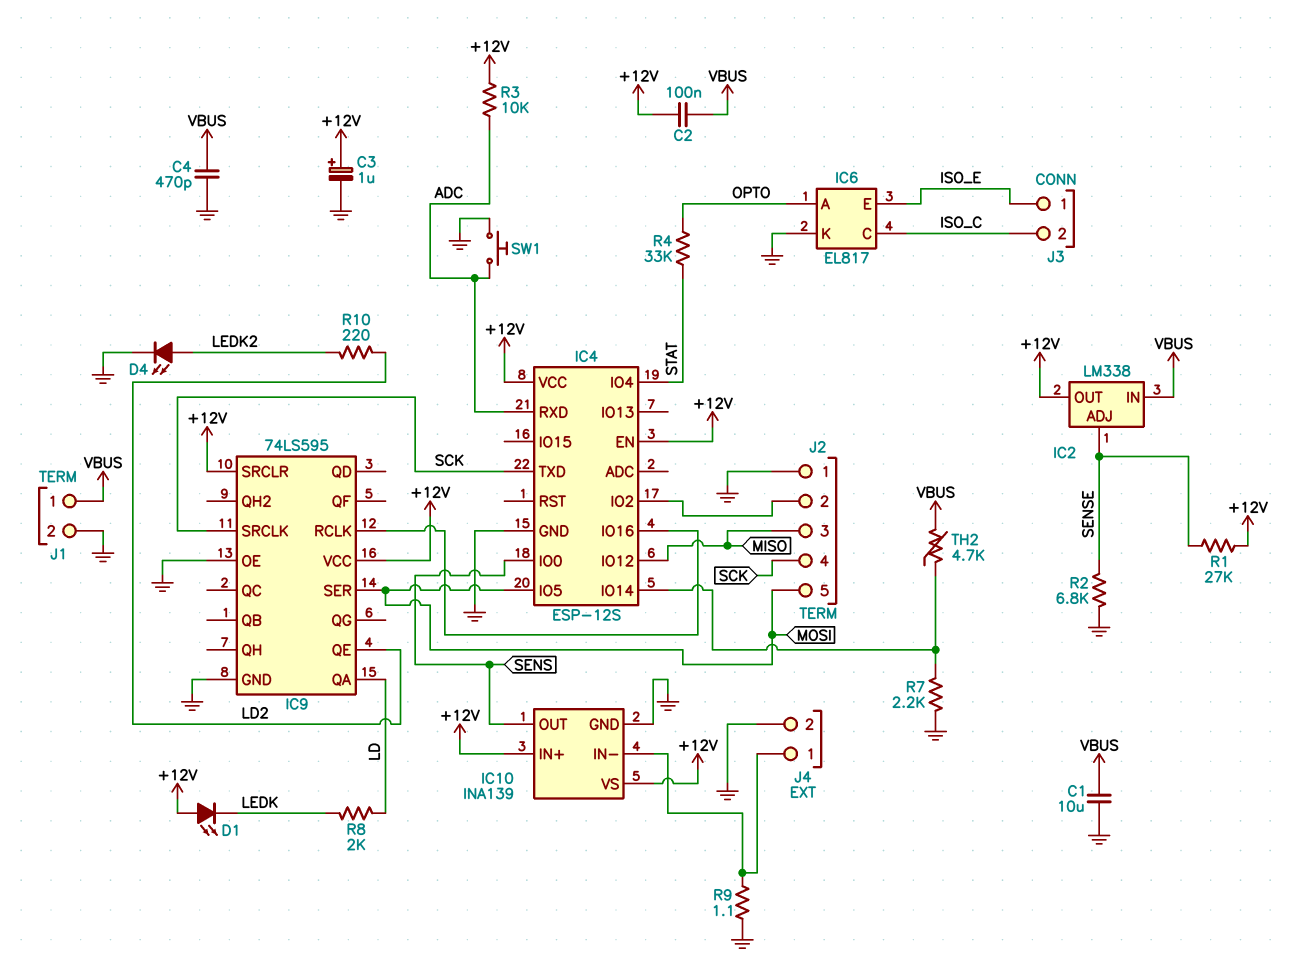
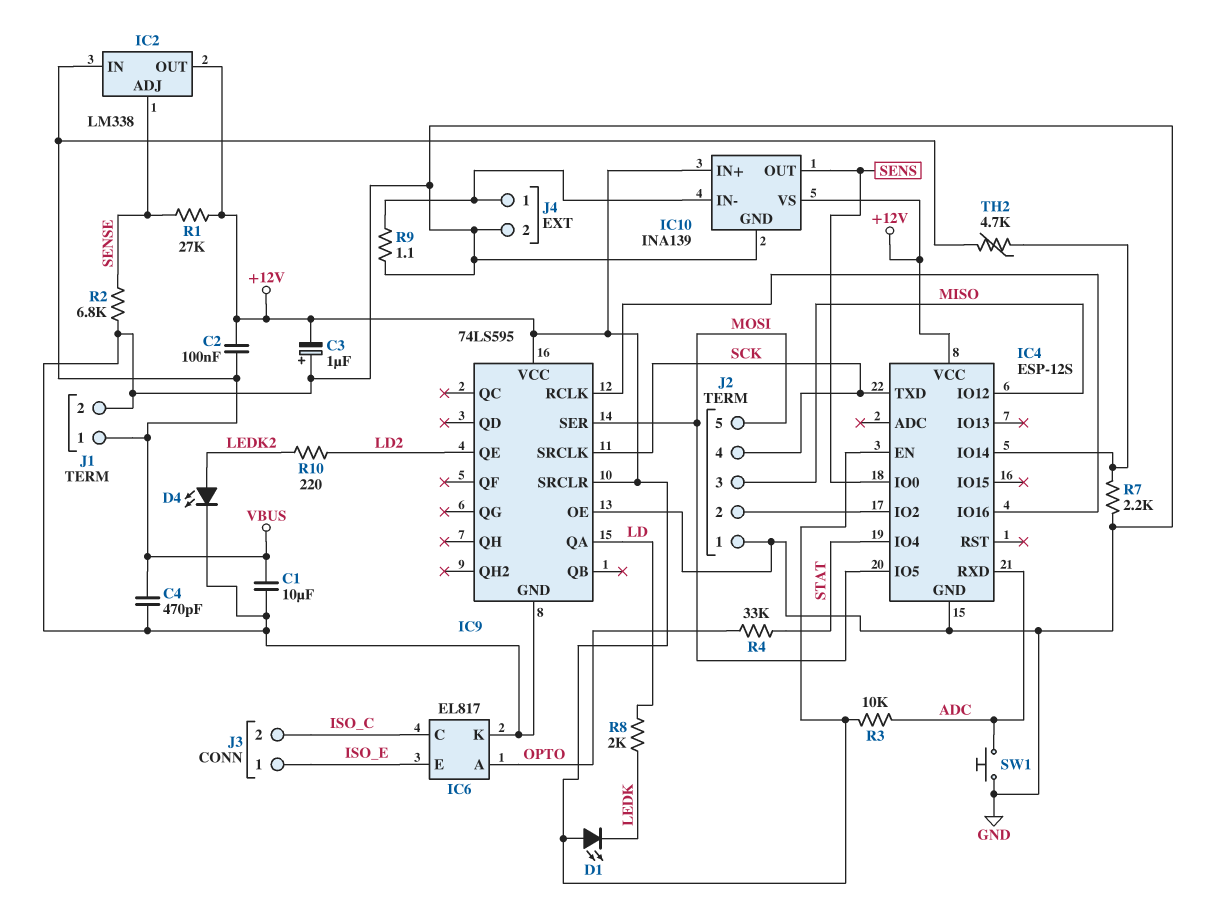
C3: 1uF (plus +12V, minus GND) -> 1uF (plus GND, minus +12V)

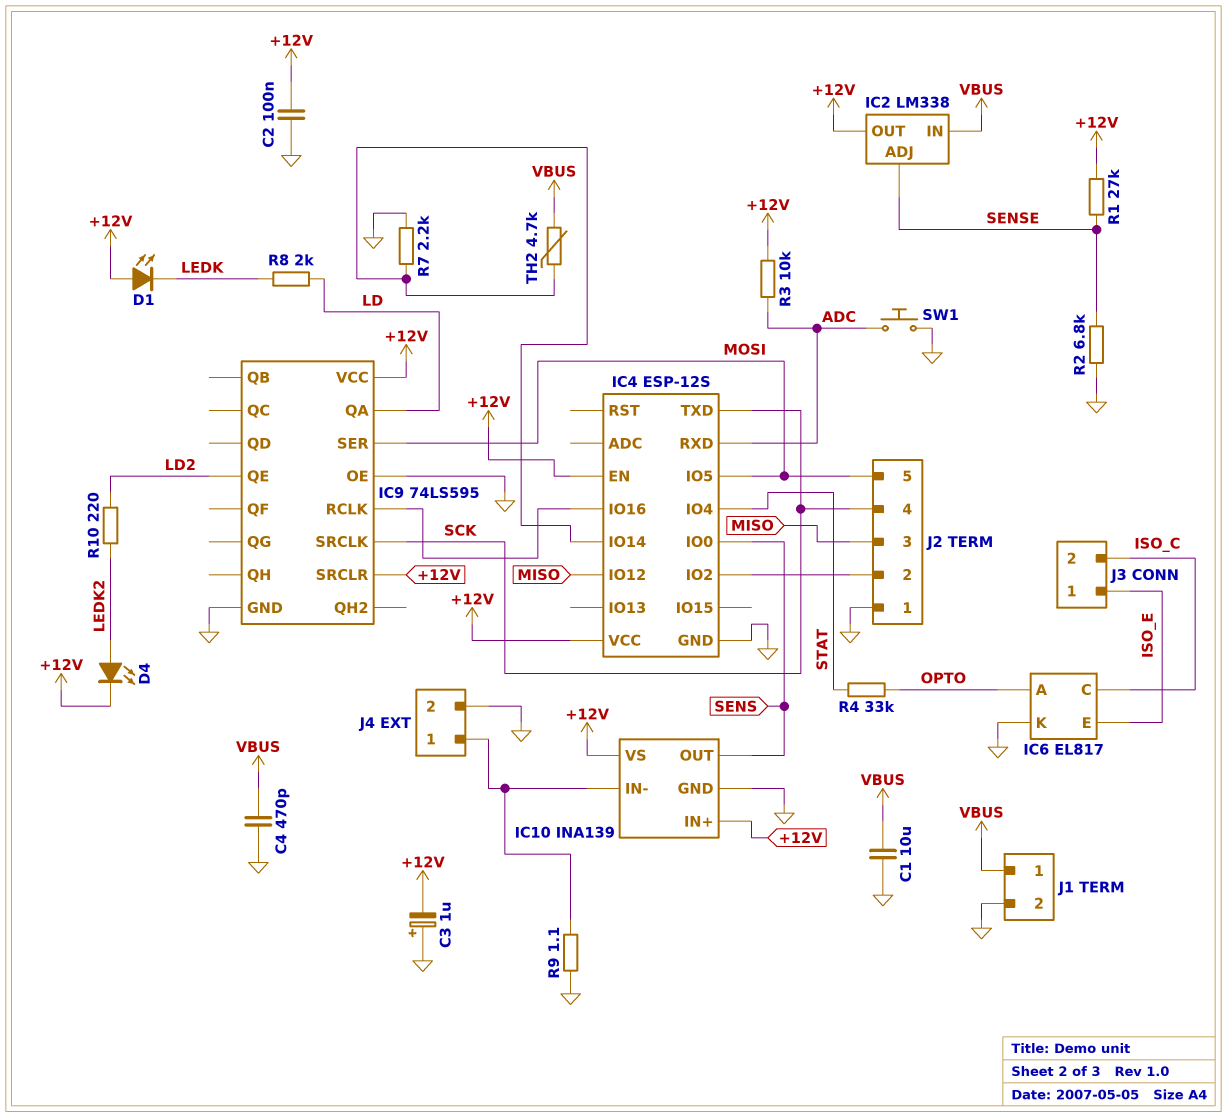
C2: 100nF (+12V, VBUS) -> 100nF (+12V, GND)
D4: LED (A LEDK2, K GND) -> LED (A LEDK2, K +12V)

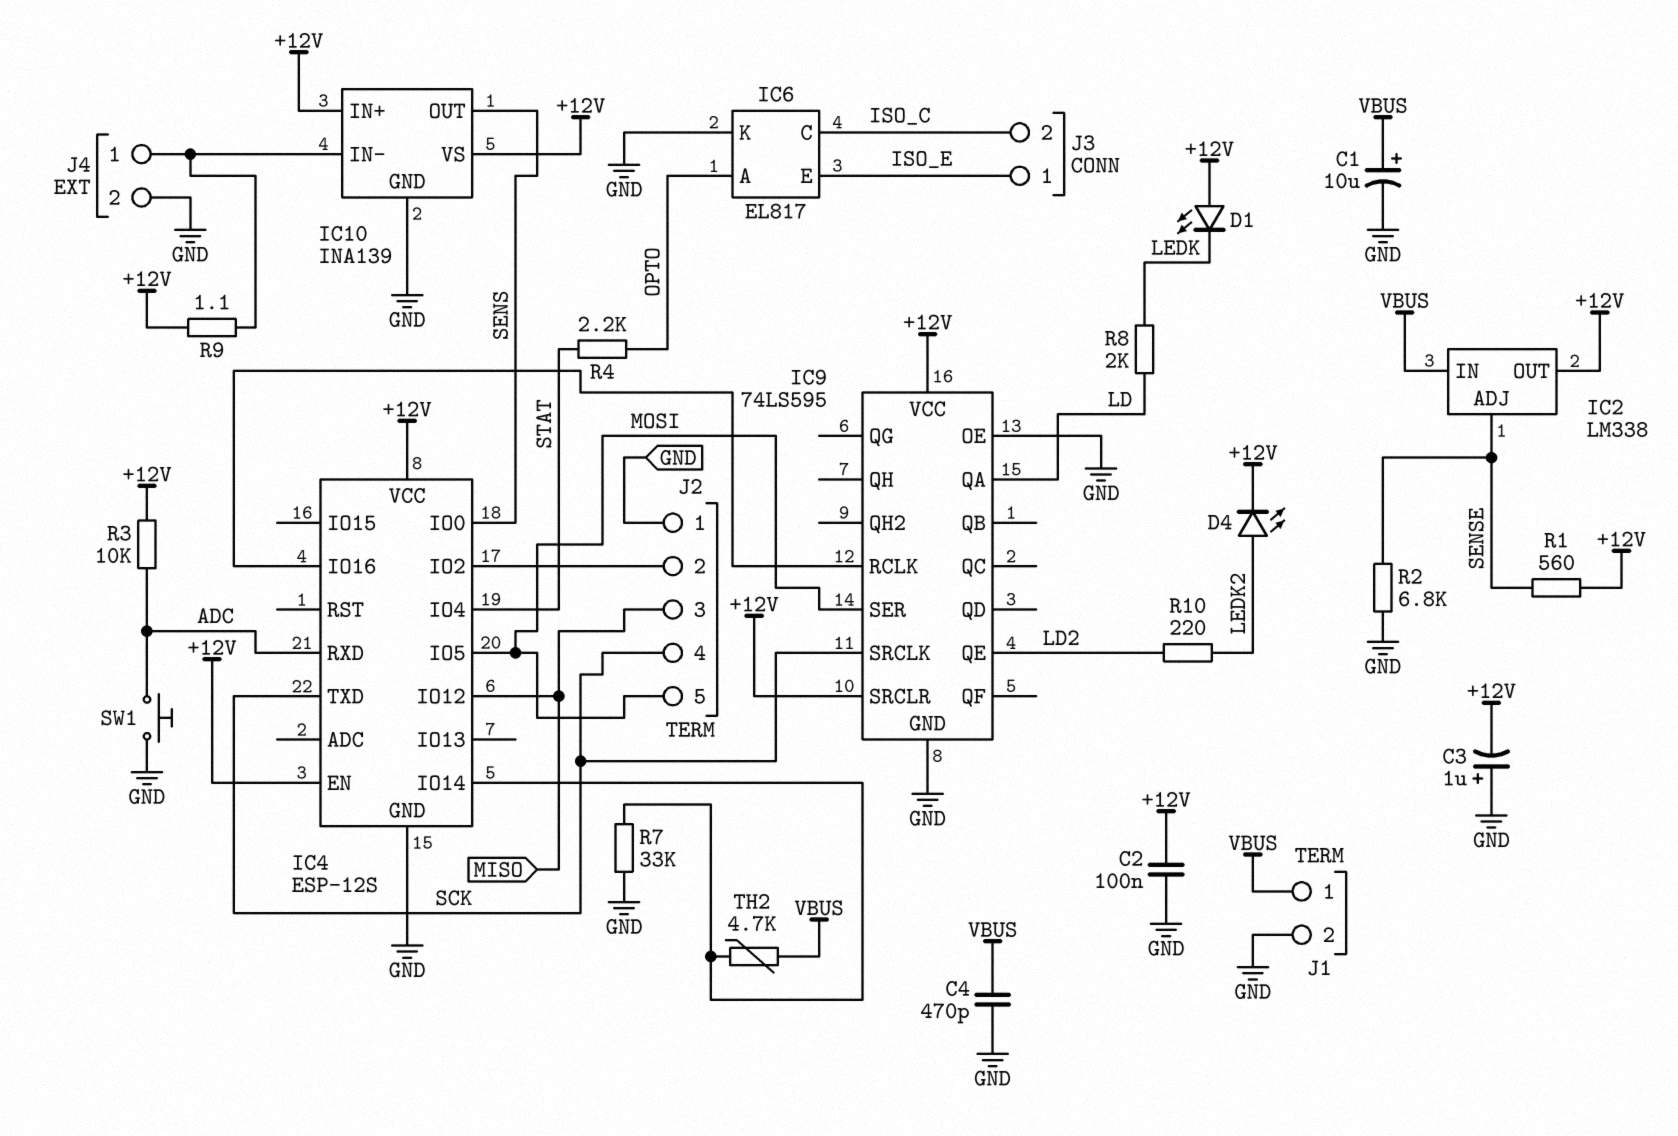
C1: 10uF (GND, VBUS) -> 10uF (plus VBUS, minus GND)
R1: 27k (+12V, SENSE) -> 560 (+12V, SENSE)
R4: 33k (OPTO, STAT) -> 2.2k (OPTO, STAT)
R7: 2.2k (GND, IC4/IO14) -> 33k (GND, IC4/IO14)
R9: 1.1 (GND, IC10/IN-) -> 1.1 (+12V, IC10/IN-)

